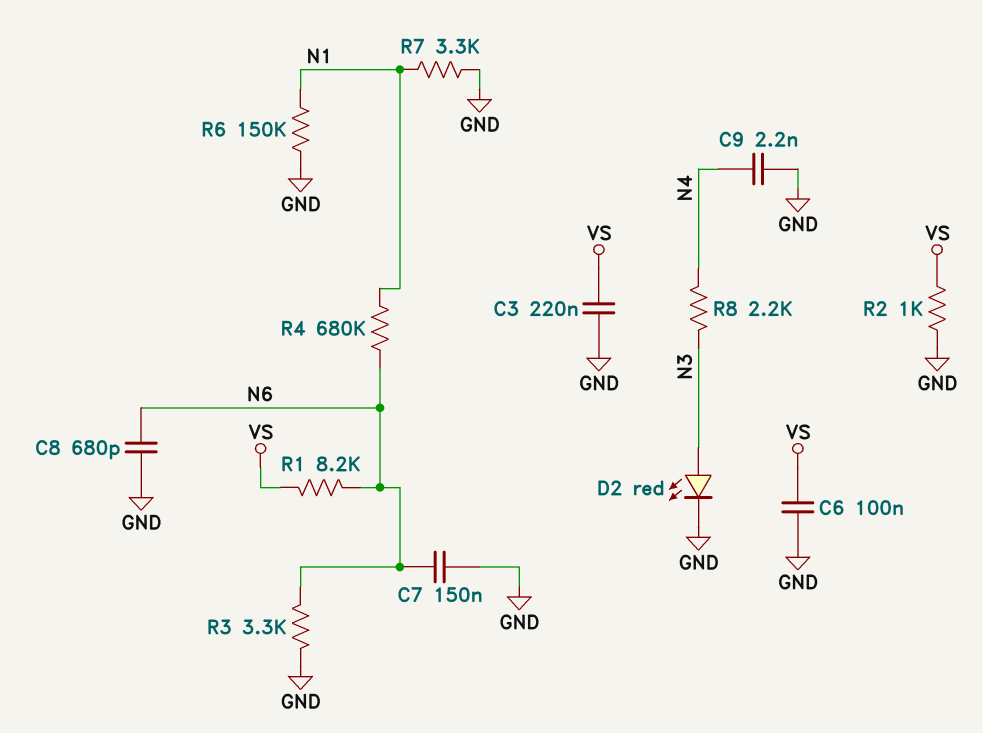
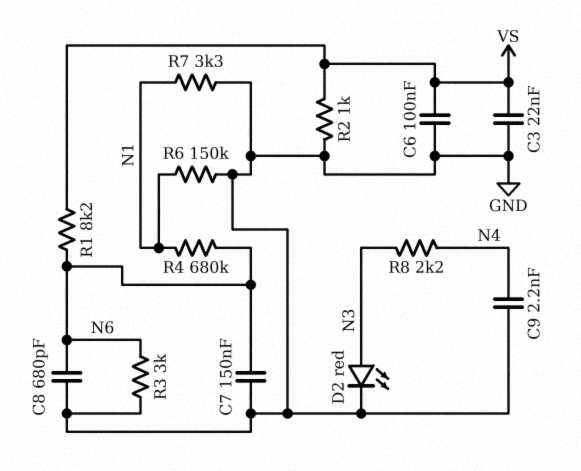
C3: 220nF (GND, VS) -> 22nF (GND, VS)
R3: 3.3k (GND, N6) -> 3k (GND, N6)

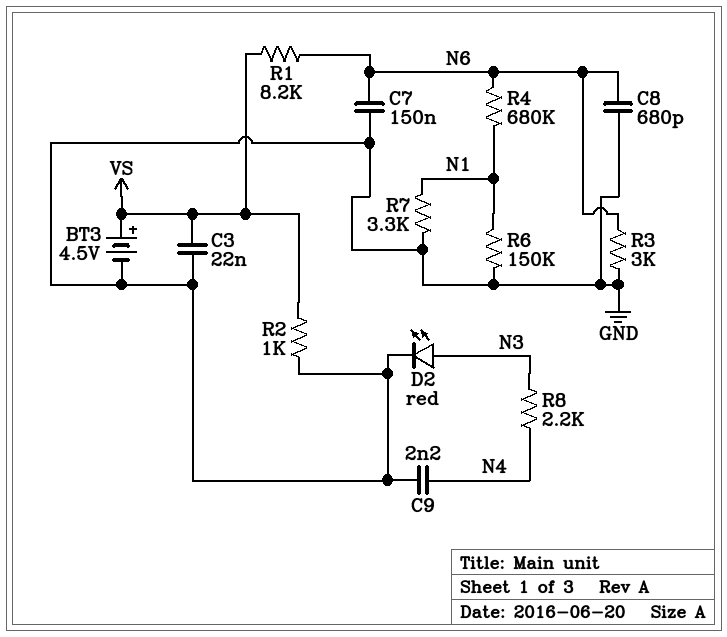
BT3: none -> 4.5V (plus VS, minus GND)
C6: 100nF (GND, VS) -> none

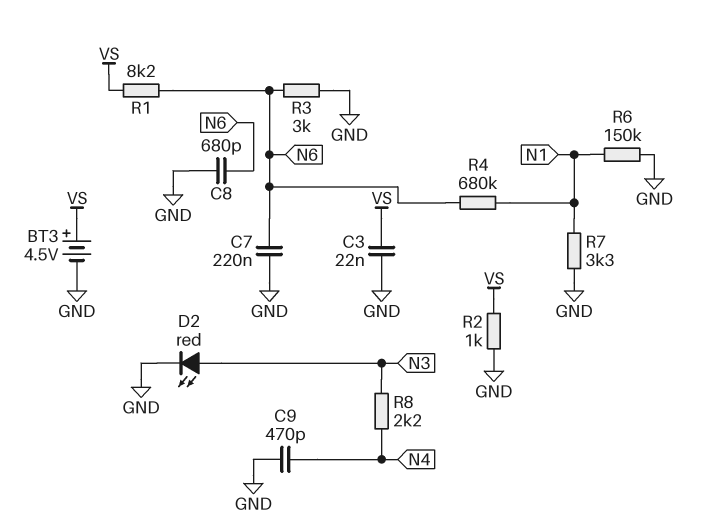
C7: 150nF (GND, N6) -> 220nF (GND, N6)
C9: 2.2nF (GND, N4) -> 470pF (GND, N4)

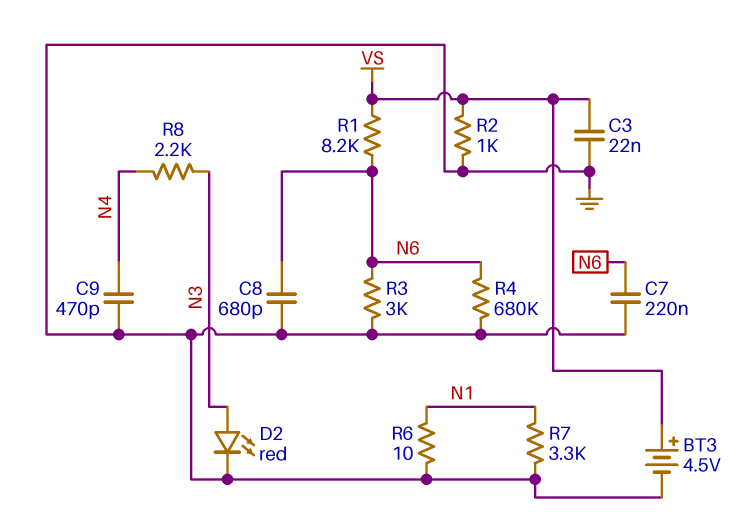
R4: 680k (N1, N6) -> 680k (GND, N6)
R6: 150k (GND, N1) -> 10 (GND, N1)

